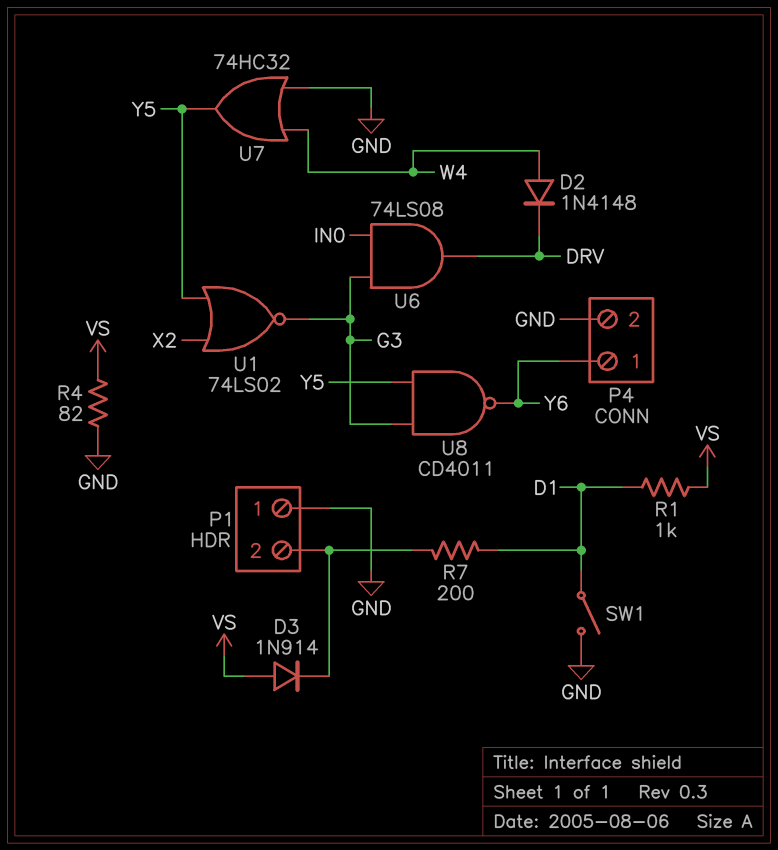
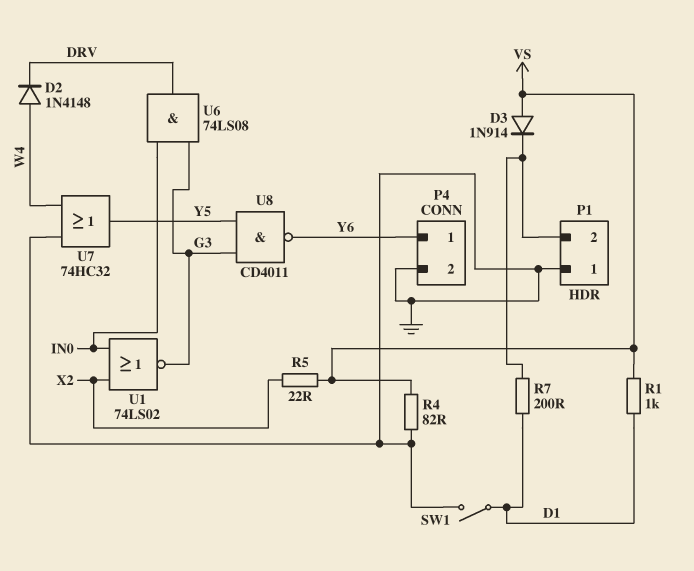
R5: none -> 22 (VS, X2)
U1: NOR 74LS02 (in X2, in Y5, out G3) -> NOR 74LS02 (in IN0, in X2, out G3)

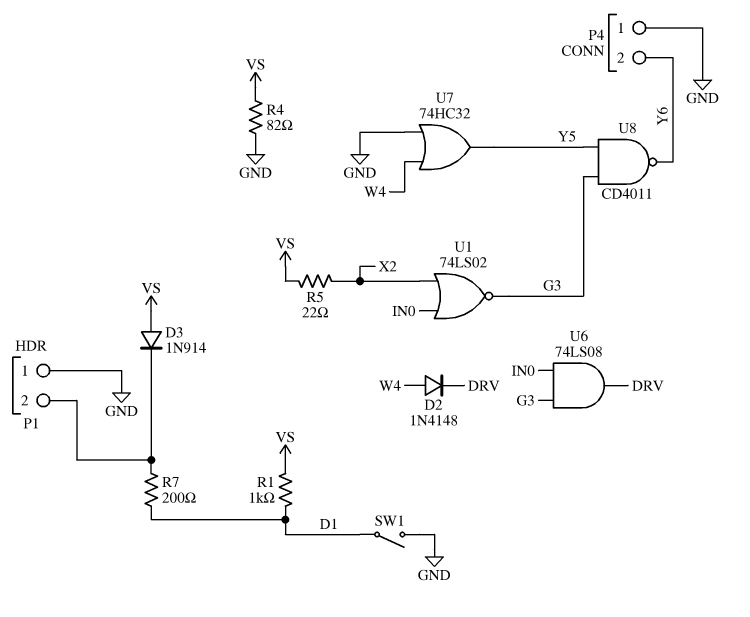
P4 pin 1: Y6 -> GND
P4 pin 2: GND -> Y6

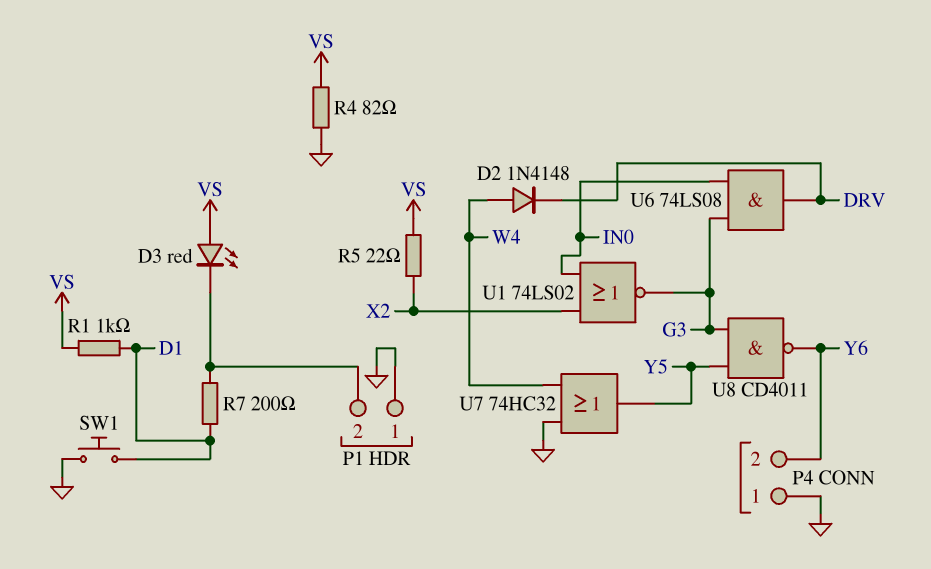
D3: diode 1N914 (A VS, K P1/2) -> LED red (A VS, K P1/2)
SW1: switch (D1, GND) -> button (D1, GND)

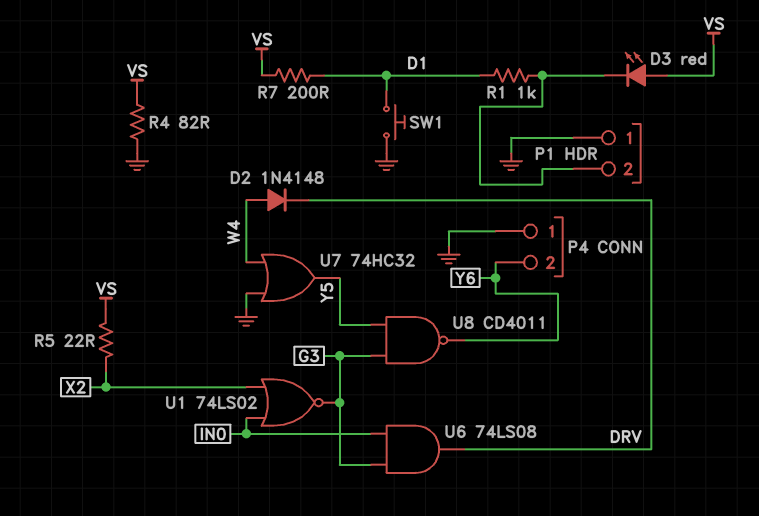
R1: 1k (D1, VS) -> 1k (D1, P1/2)
R7: 200 (D1, P1/2) -> 200 (D1, VS)

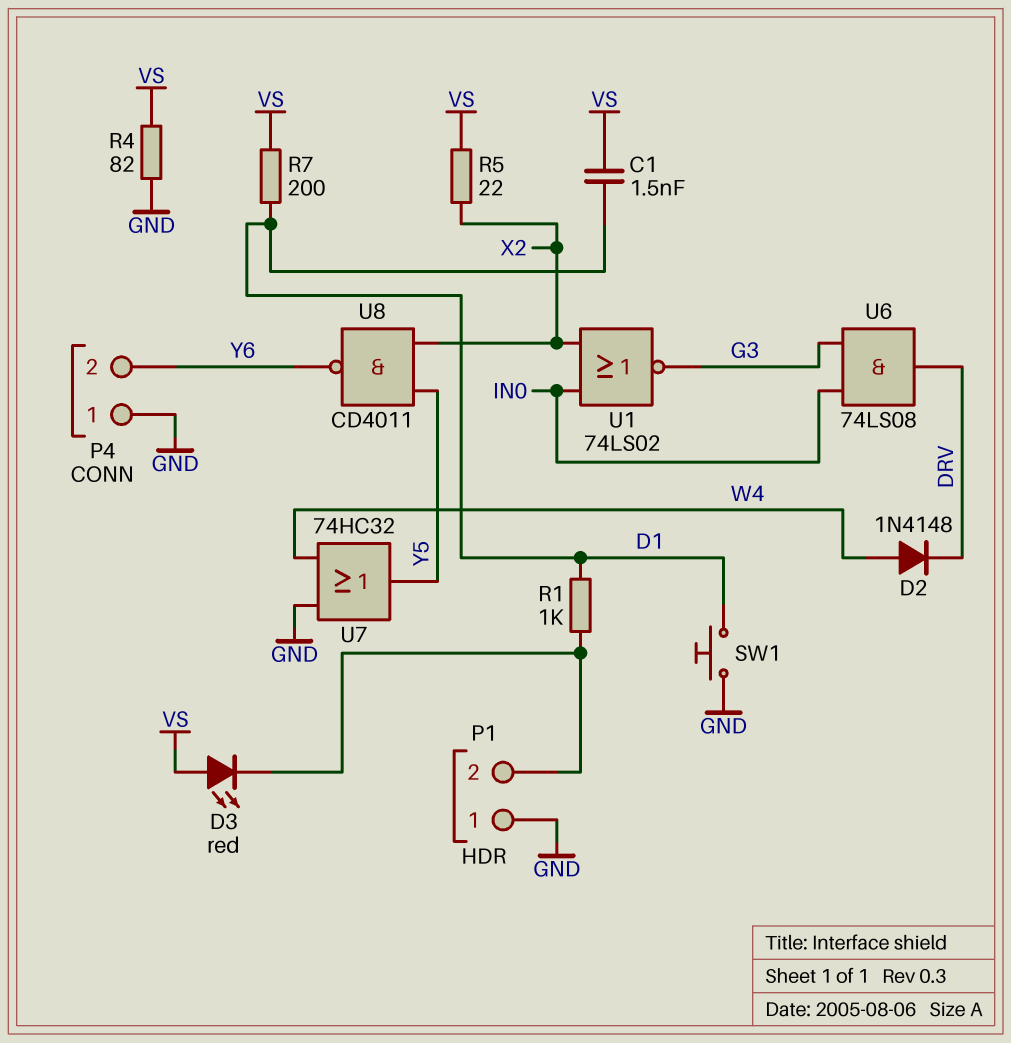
C1: none -> 1.5nF (D1, VS)
U8: NAND CD4011 (in G3, in Y5, out Y6) -> NAND CD4011 (in X2, in Y5, out Y6)

